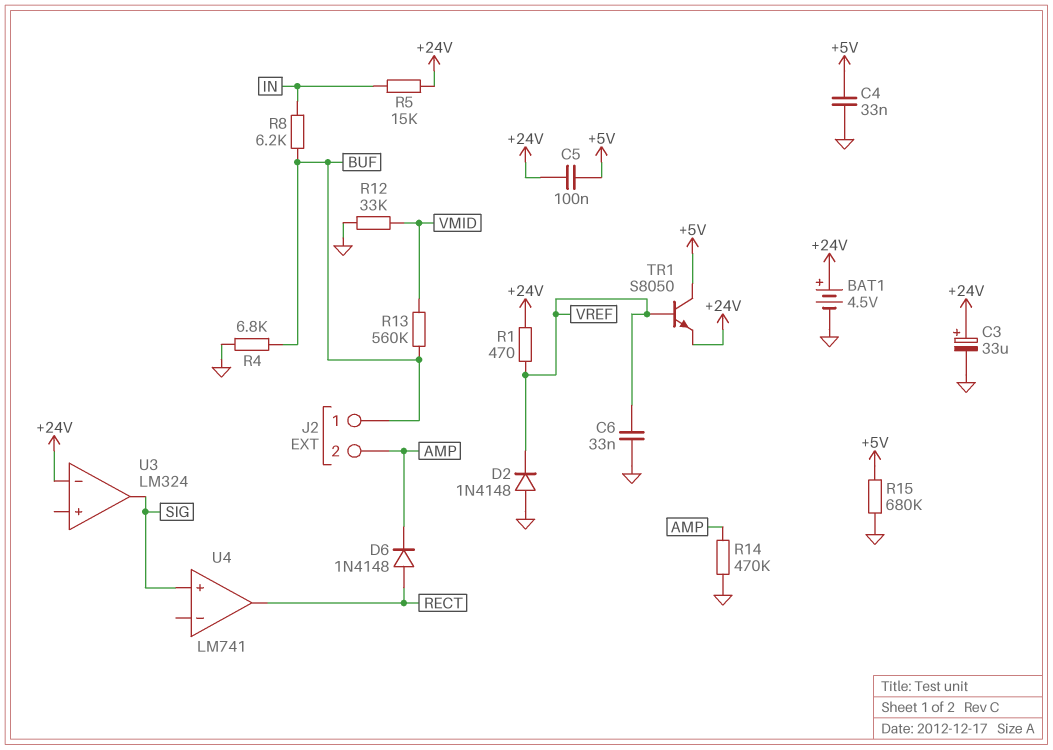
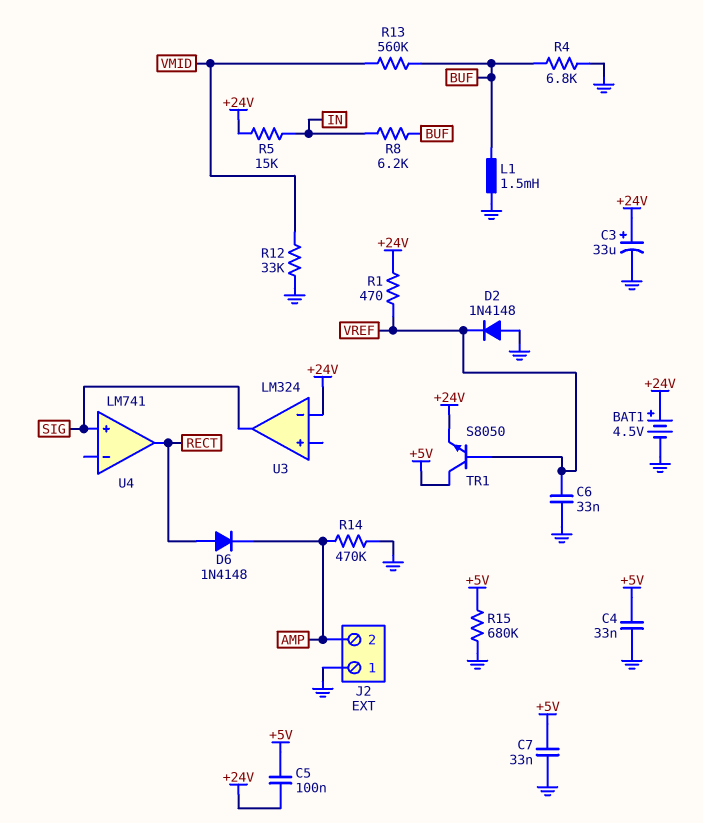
C7: none -> 33nF (+5V, GND)
J2 pin 1: BUF -> GND
L1: none -> 1.5mH (BUF, GND)

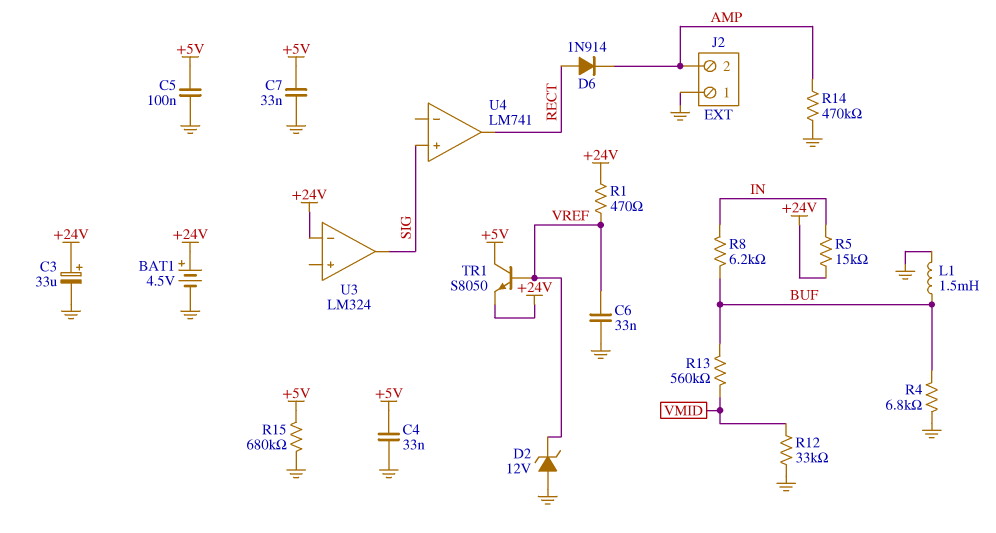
C5: 100nF (+5V, +24V) -> 100nF (+5V, GND)
D2: diode 1N4148 (A GND, K VREF) -> zener 12V (A GND, K VREF)
D6: diode 1N4148 (A RECT, K AMP) -> diode 1N914 (A RECT, K AMP)

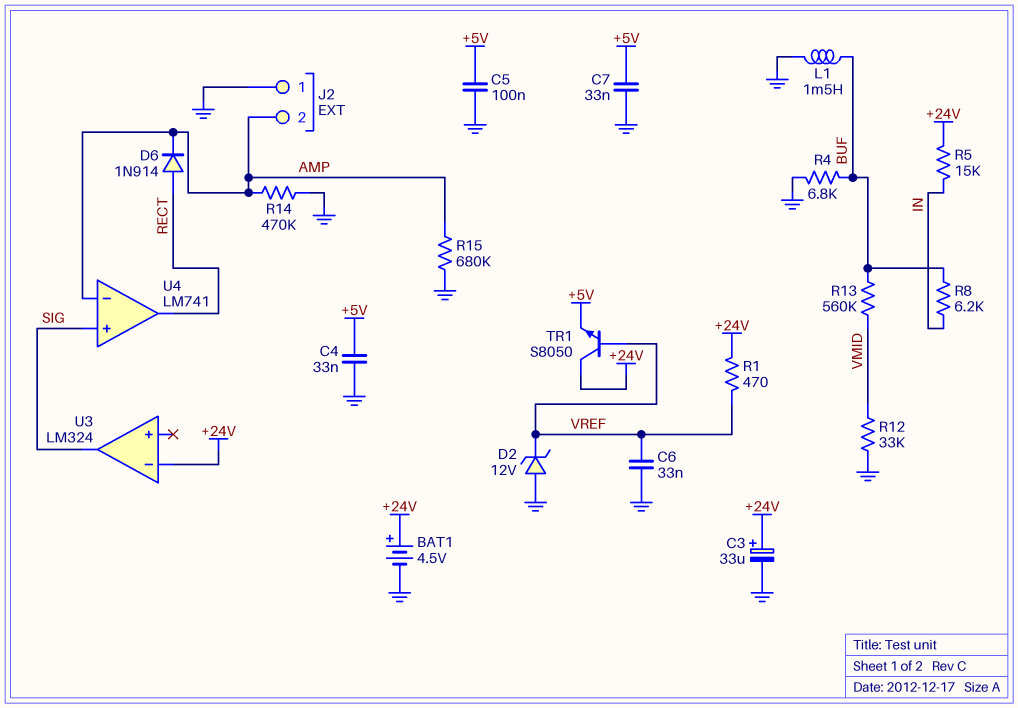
R15: 680k (+5V, GND) -> 680k (AMP, GND)
TR1: NPN S8050 (B VREF, C +5V, E +24V) -> NPN S8050 (B VREF, C +24V, E +5V)
U4 pin in-: none -> AMP

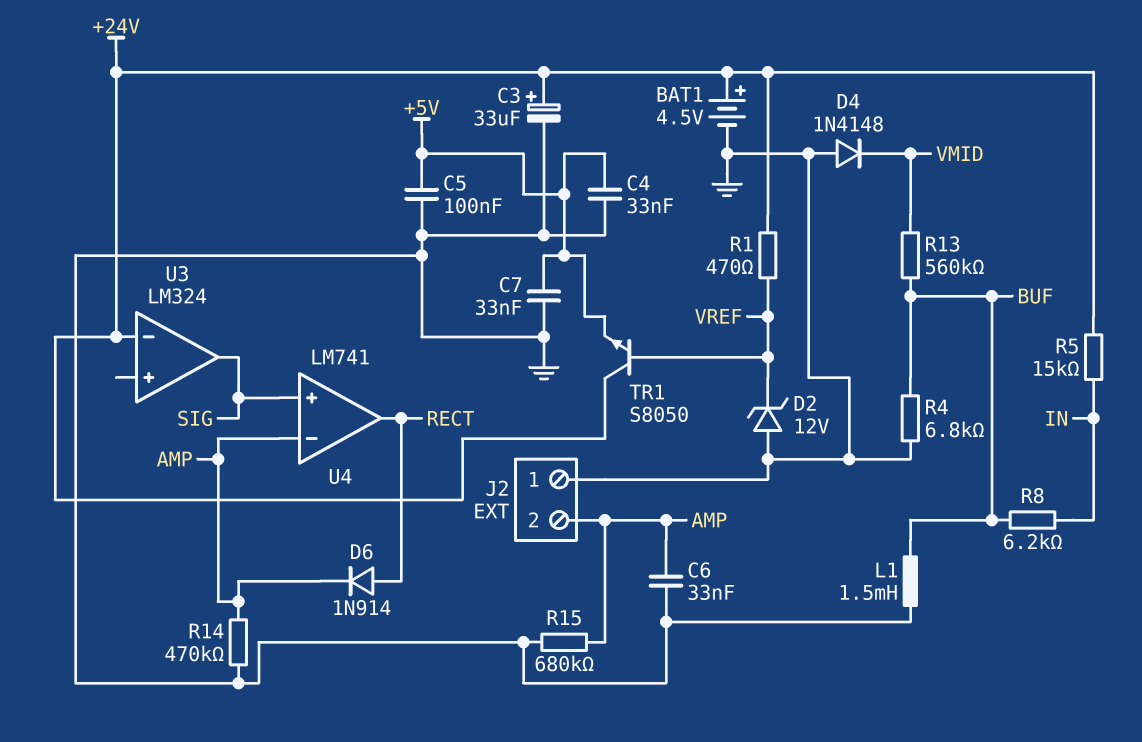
C6: 33nF (GND, VREF) -> 33nF (AMP, GND)
D4: none -> diode 1N4148 (A GND, K VMID)
R12: 33k (GND, VMID) -> none

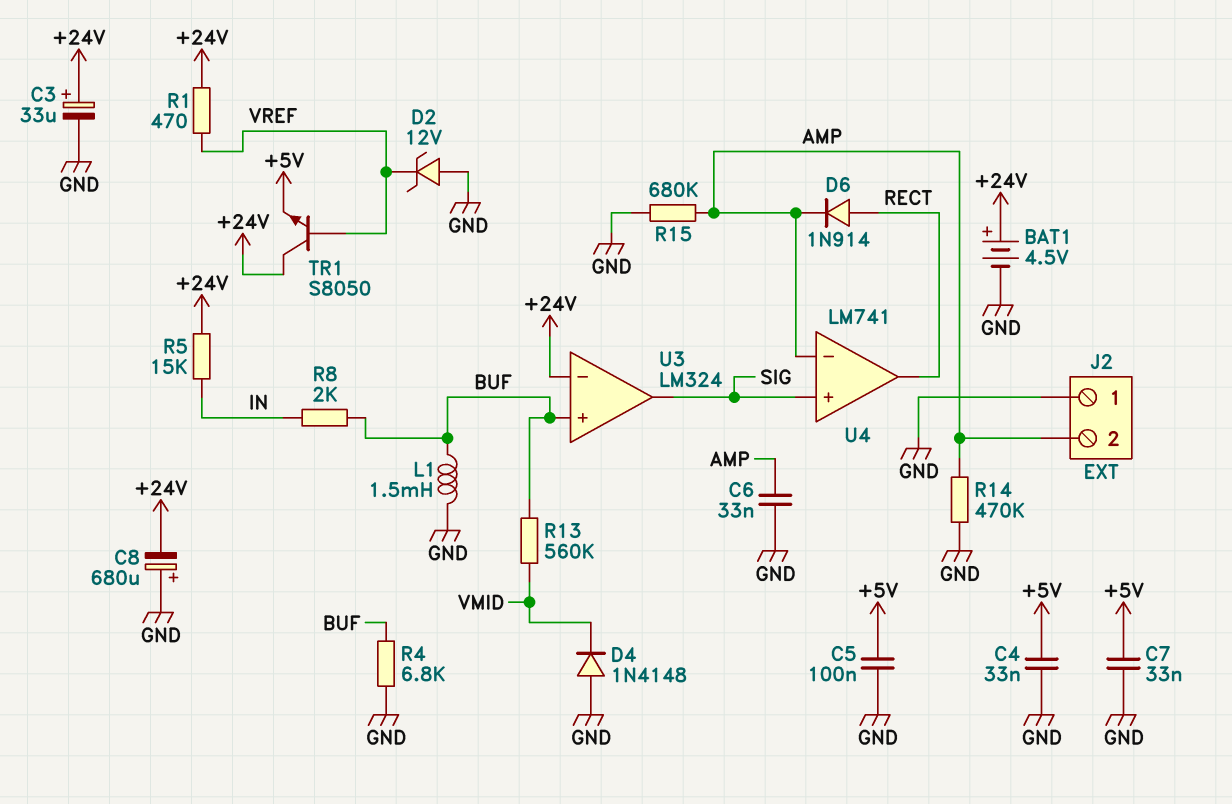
C8: none -> 680uF (plus GND, minus +24V)
R8: 6.2k (BUF, IN) -> 2k (BUF, IN)
U3 pin in+: none -> BUF

